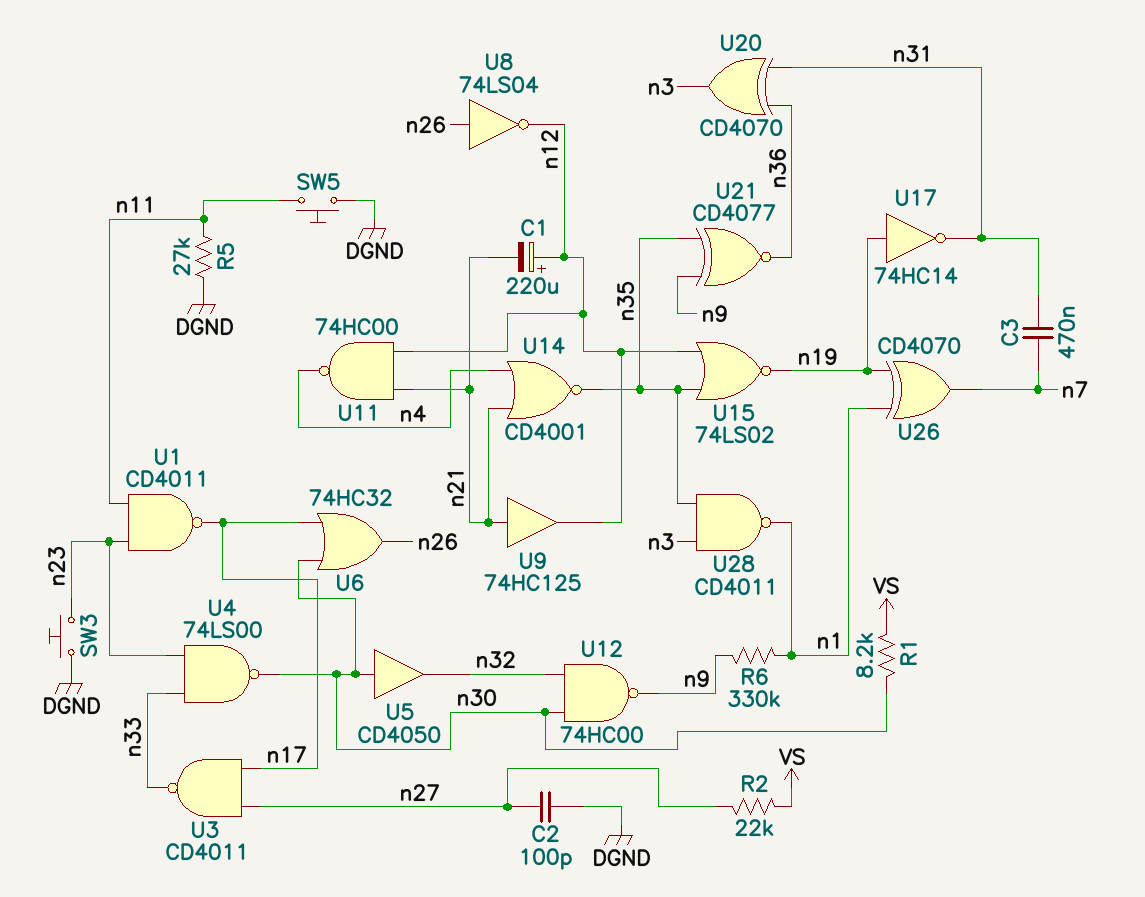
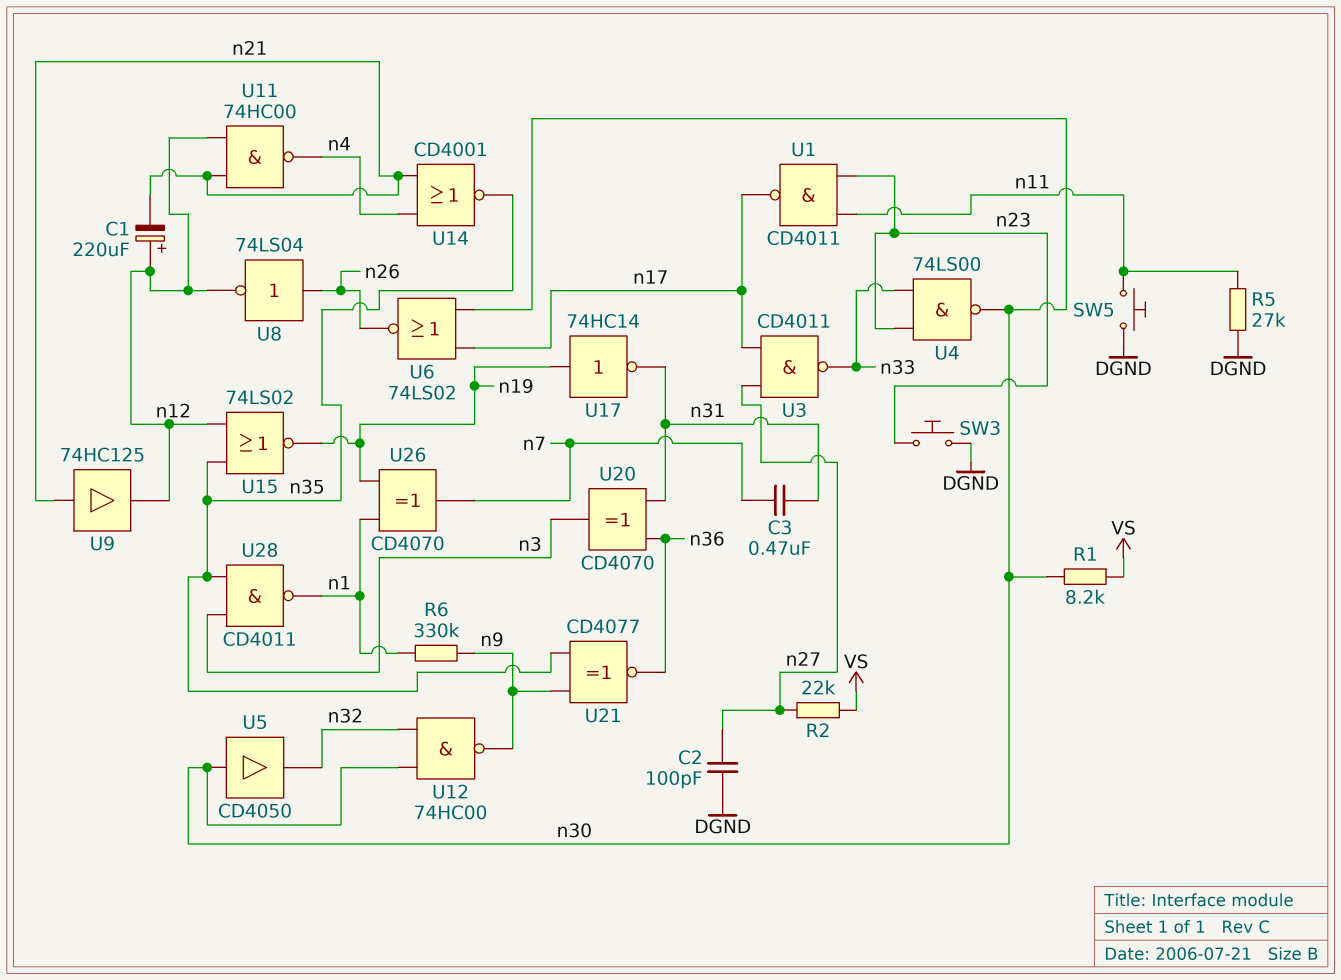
U6: OR 74HC32 (in n17, in n30, out n26) -> NOR 74LS02 (in n17, in n30, out n26)

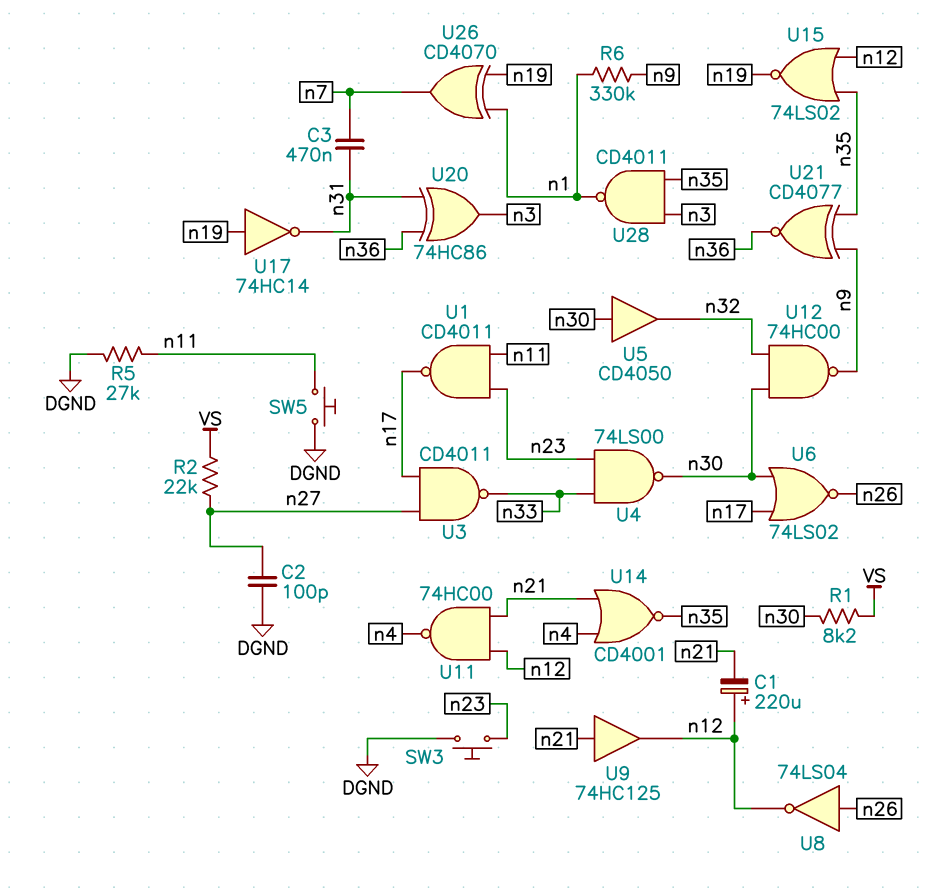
U20: XOR CD4070 (in n31, in n36, out n3) -> XOR 74HC86 (in n31, in n36, out n3)

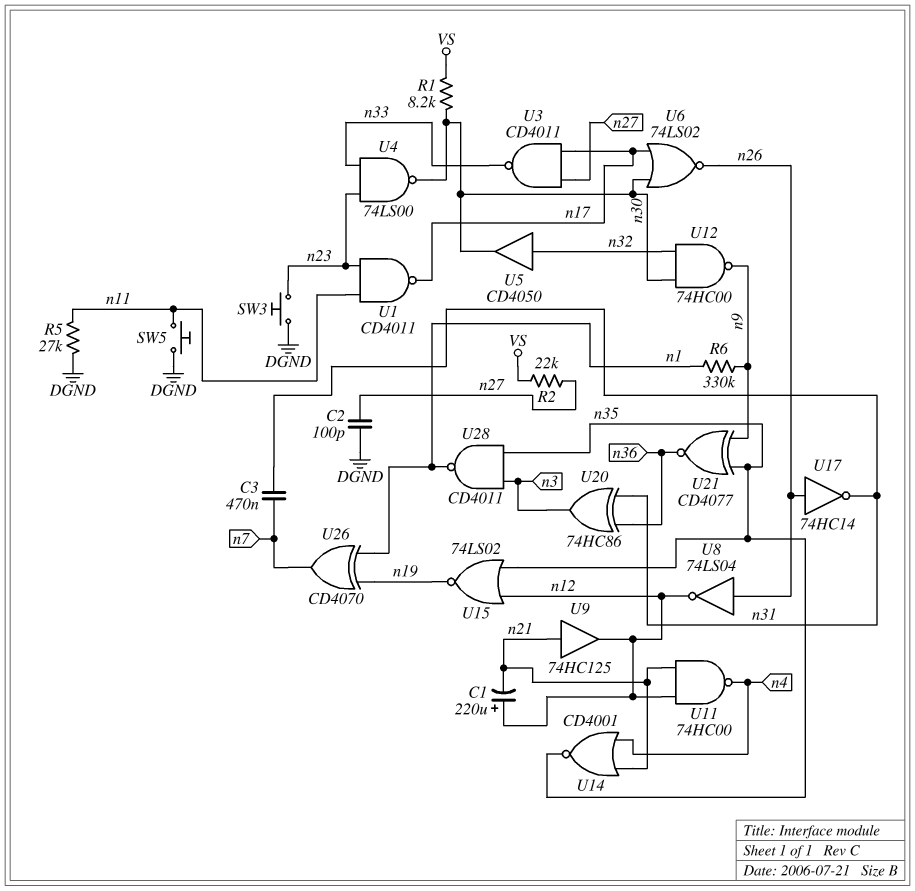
U5: buffer CD4050 (in n30, out n32) -> buffer CD4050 (in n32, out n30)
U17: NOT 74HC14 (in n19, out n31) -> NOT 74HC14 (in n26, out n31)

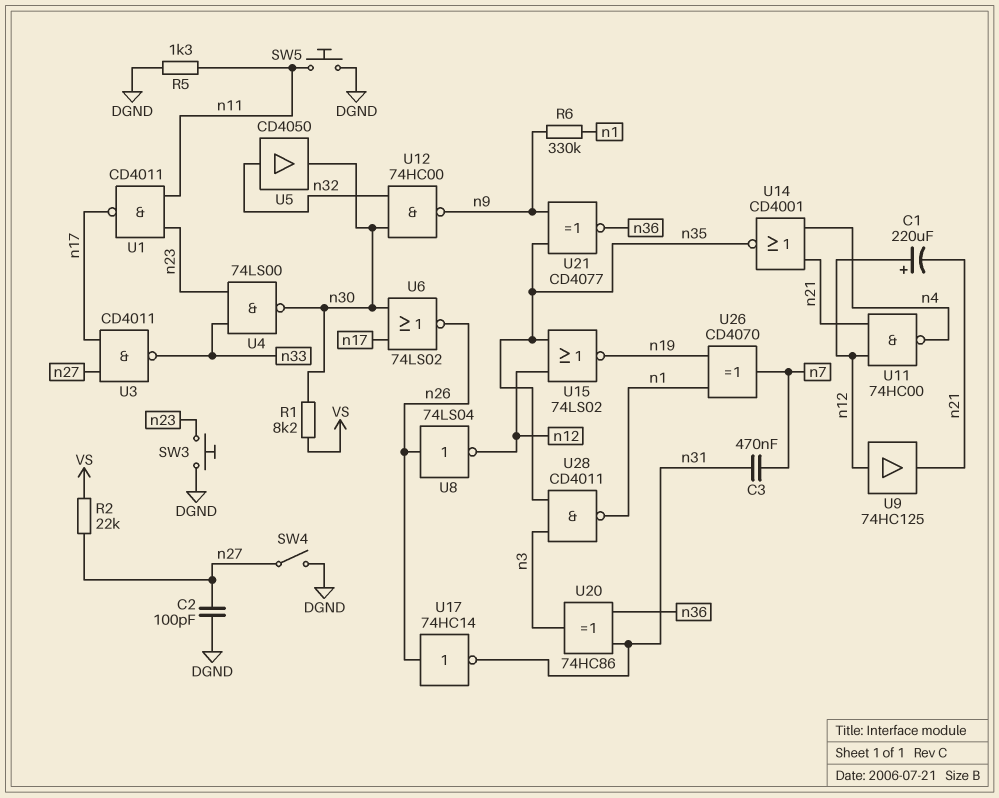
R5: 27k (DGND, n11) -> 1.3k (DGND, n11)
SW4: none -> switch (DGND, n27)
U9: buffer 74HC125 (in n21, out n12) -> buffer 74HC125 (in n12, out n21)

